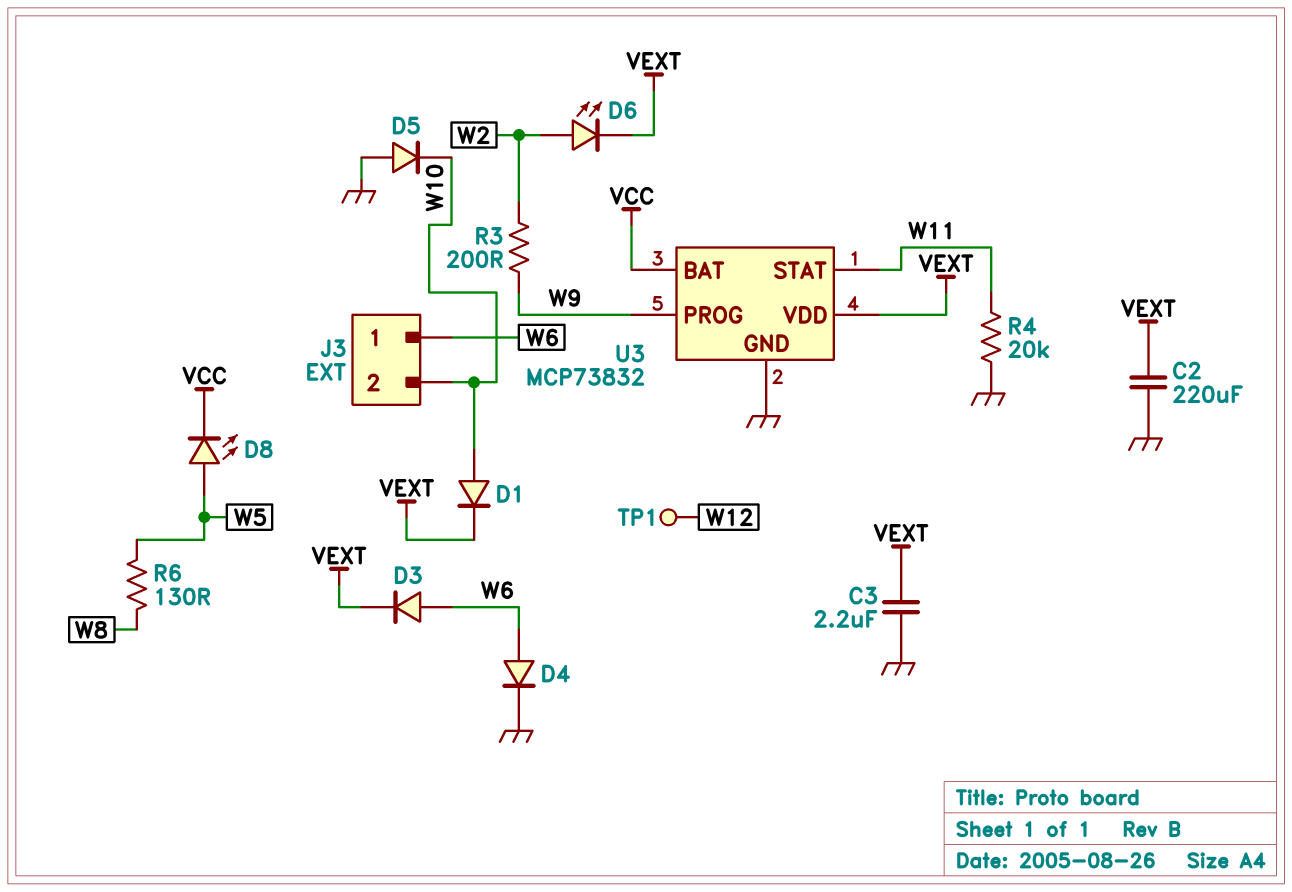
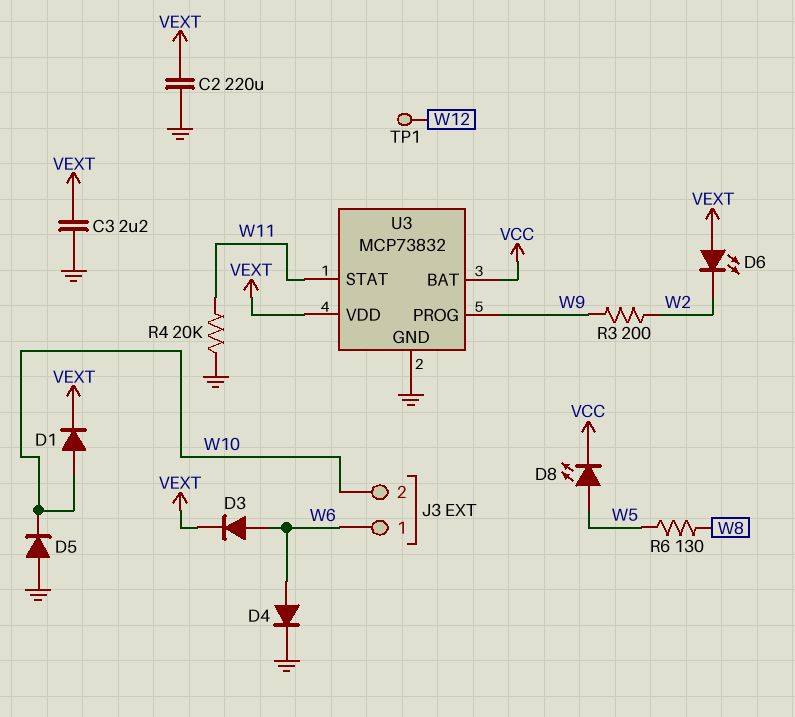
D6: LED (A W2, K VEXT) -> LED (A VEXT, K W2)

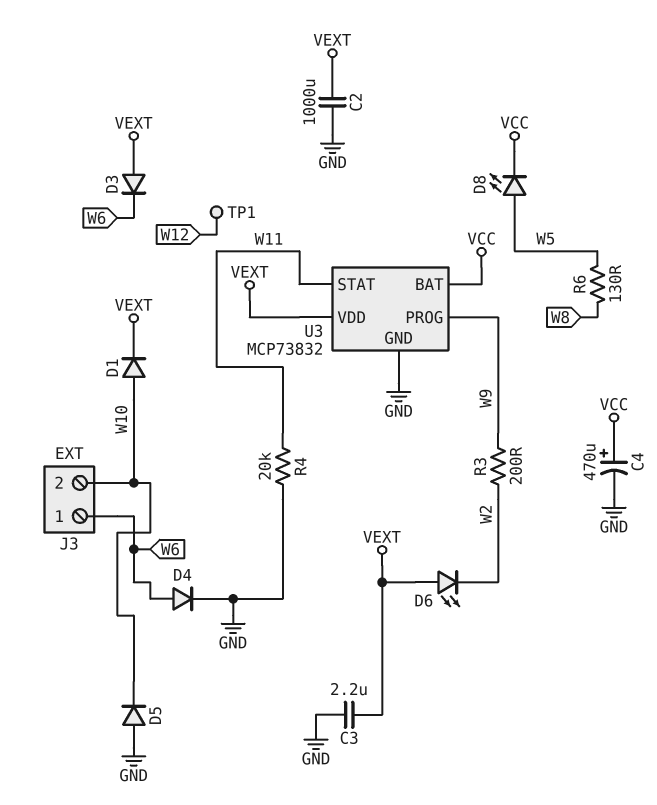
C2: 220uF (GND, VEXT) -> 1000uF (GND, VEXT)
C4: none -> 470uF (plus VCC, minus GND)
D3: diode (A W6, K VEXT) -> diode (A VEXT, K W6)

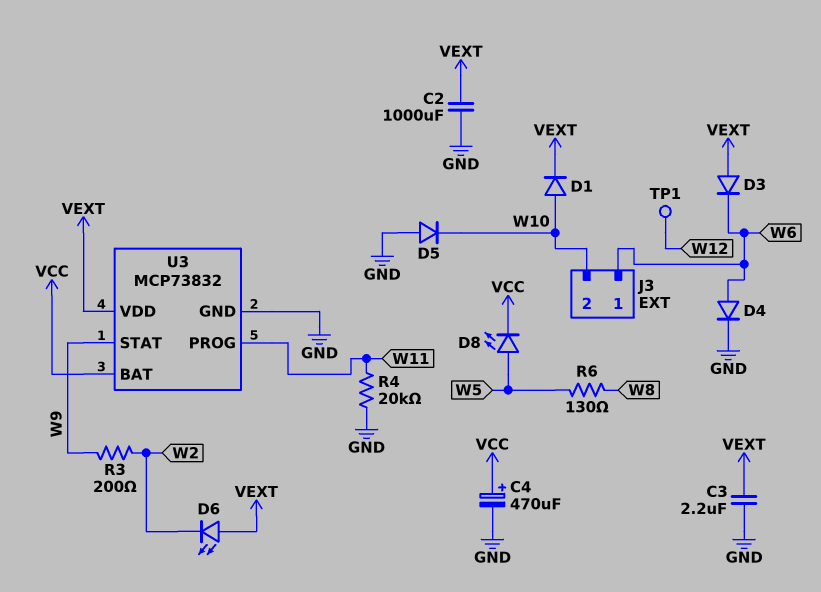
U3 pin PROG: W9 -> W11
U3 pin STAT: W11 -> W9

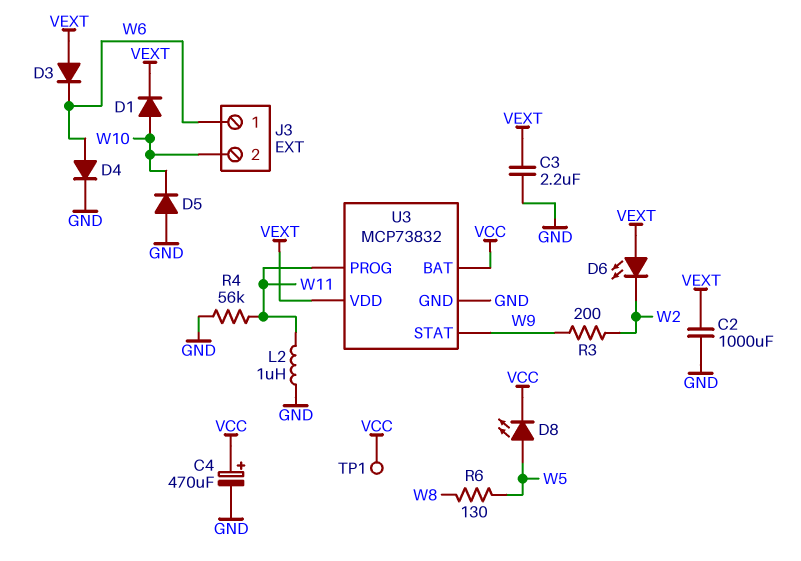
L2: none -> 1uH (GND, W11)
R4: 20k (GND, W11) -> 56k (GND, W11)
TP1: test point (W12) -> test point (VCC)

